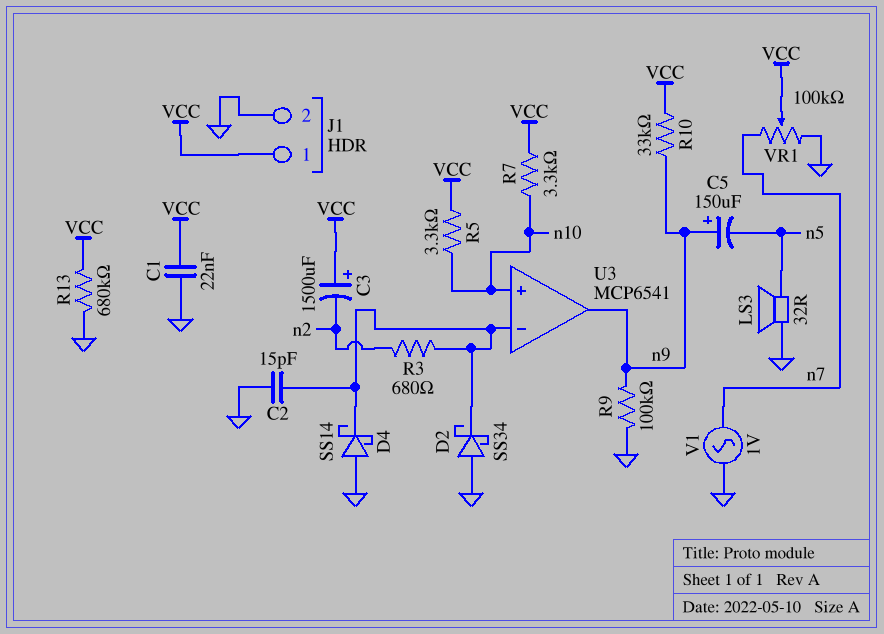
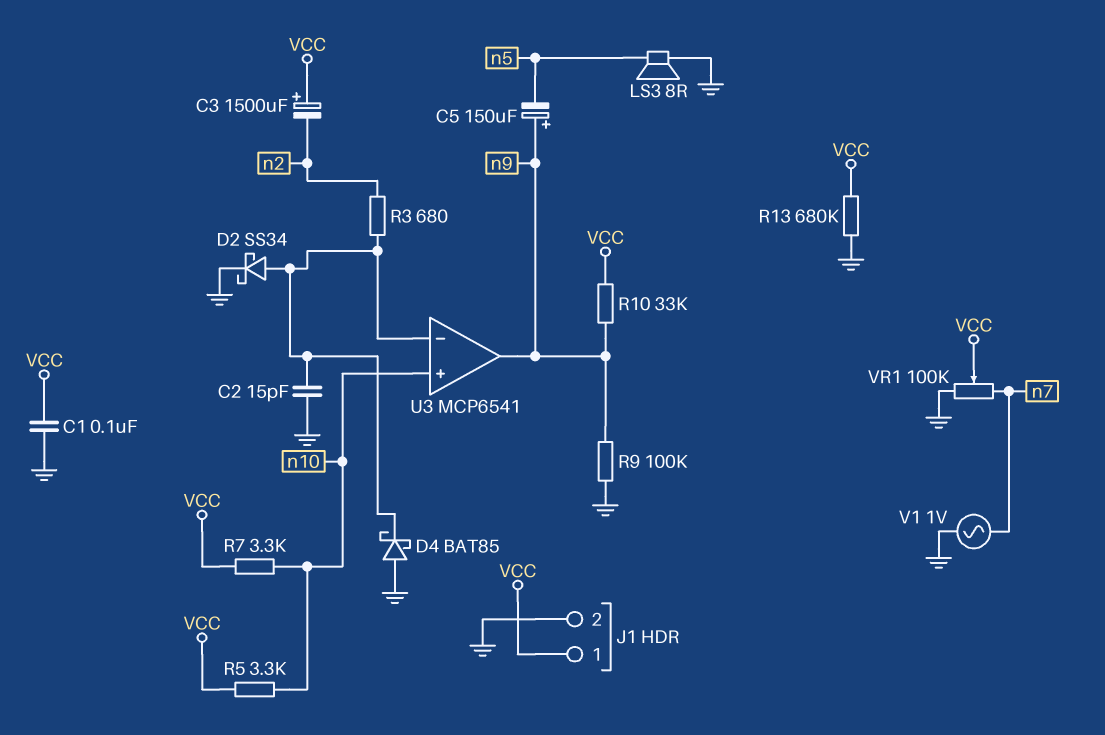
C1: 22nF (GND, VCC) -> 100nF (GND, VCC)
D2: schottky SS34 (A GND, K U3/in-) -> schottky SS34 (A U3/in-, K GND)
D4: schottky SS14 (A GND, K U3/in-) -> schottky BAT85 (A GND, K U3/in-)
LS3: speaker 32R (GND, n5) -> speaker 8R (GND, n5)

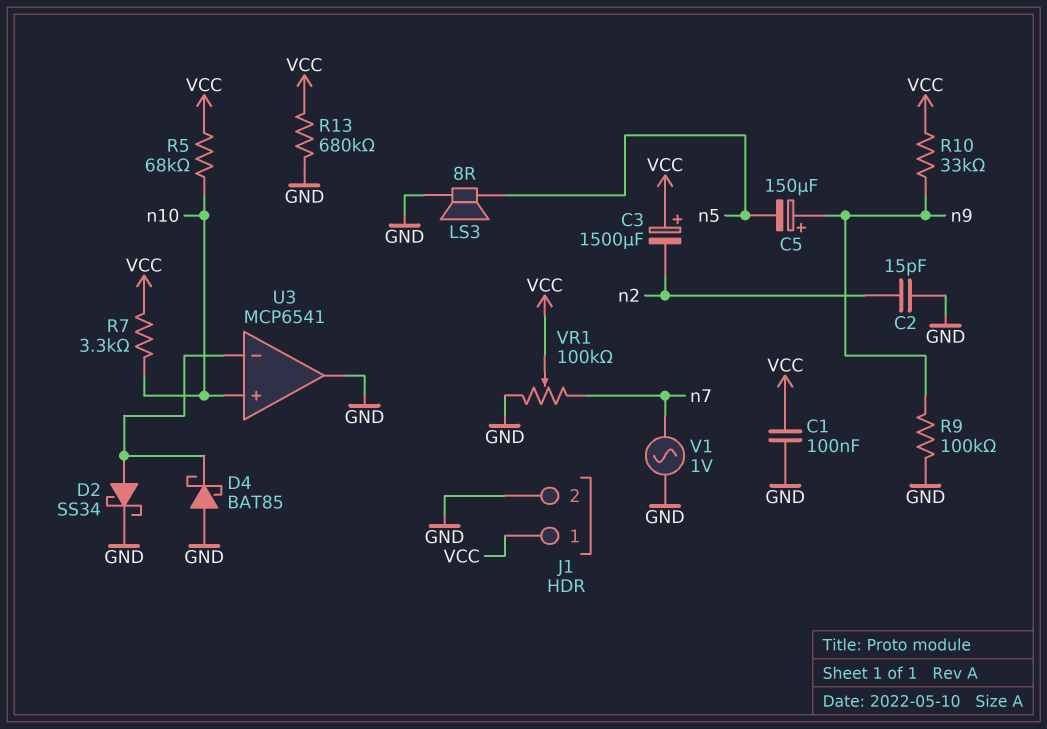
C2: 15pF (GND, U3/in-) -> 15pF (GND, n2)
R3: 680 (U3/in-, n2) -> none
R5: 3.3k (VCC, n10) -> 68k (VCC, n10)
U3 pin out: n9 -> GND

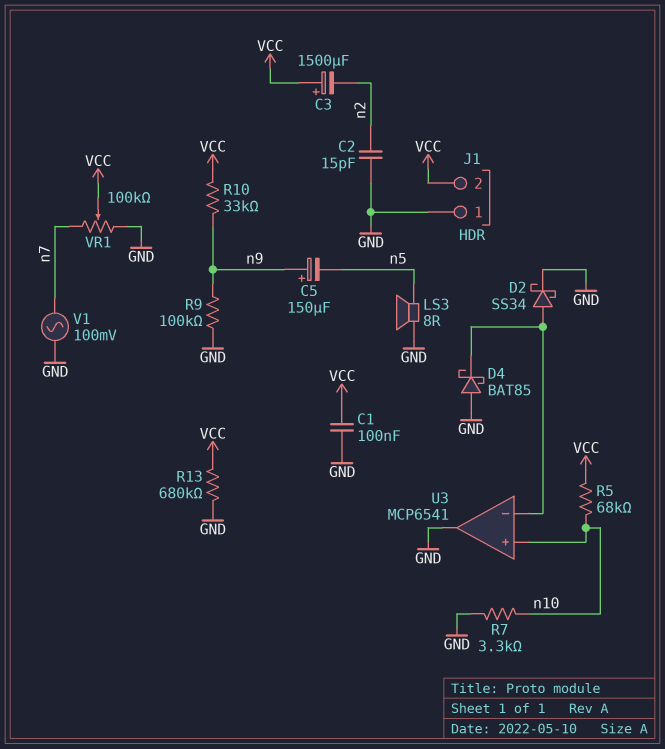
J1 pin 1: VCC -> GND
J1 pin 2: GND -> VCC
R7: 3.3k (VCC, n10) -> 3.3k (GND, n10)
V1: AC 1V (GND, n7) -> AC 100mV (GND, n7)

